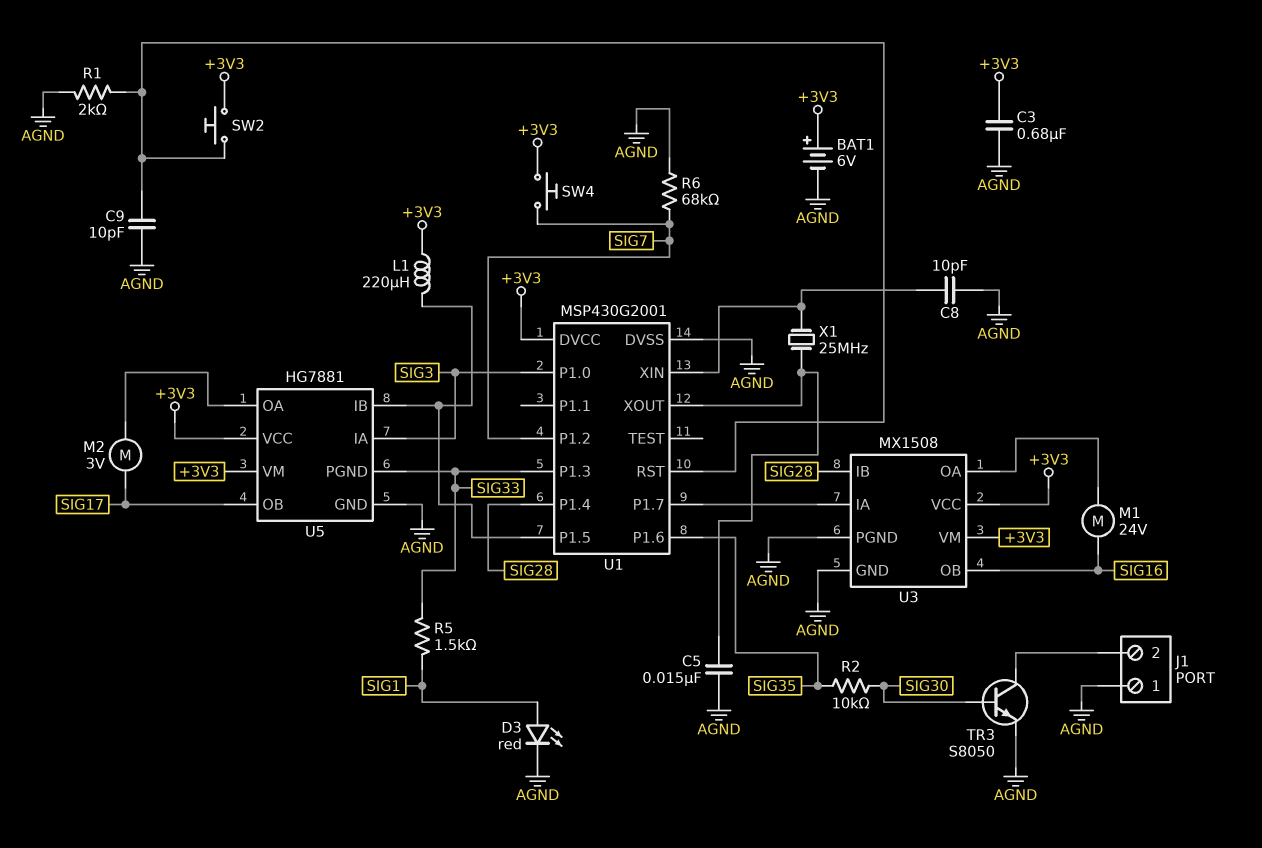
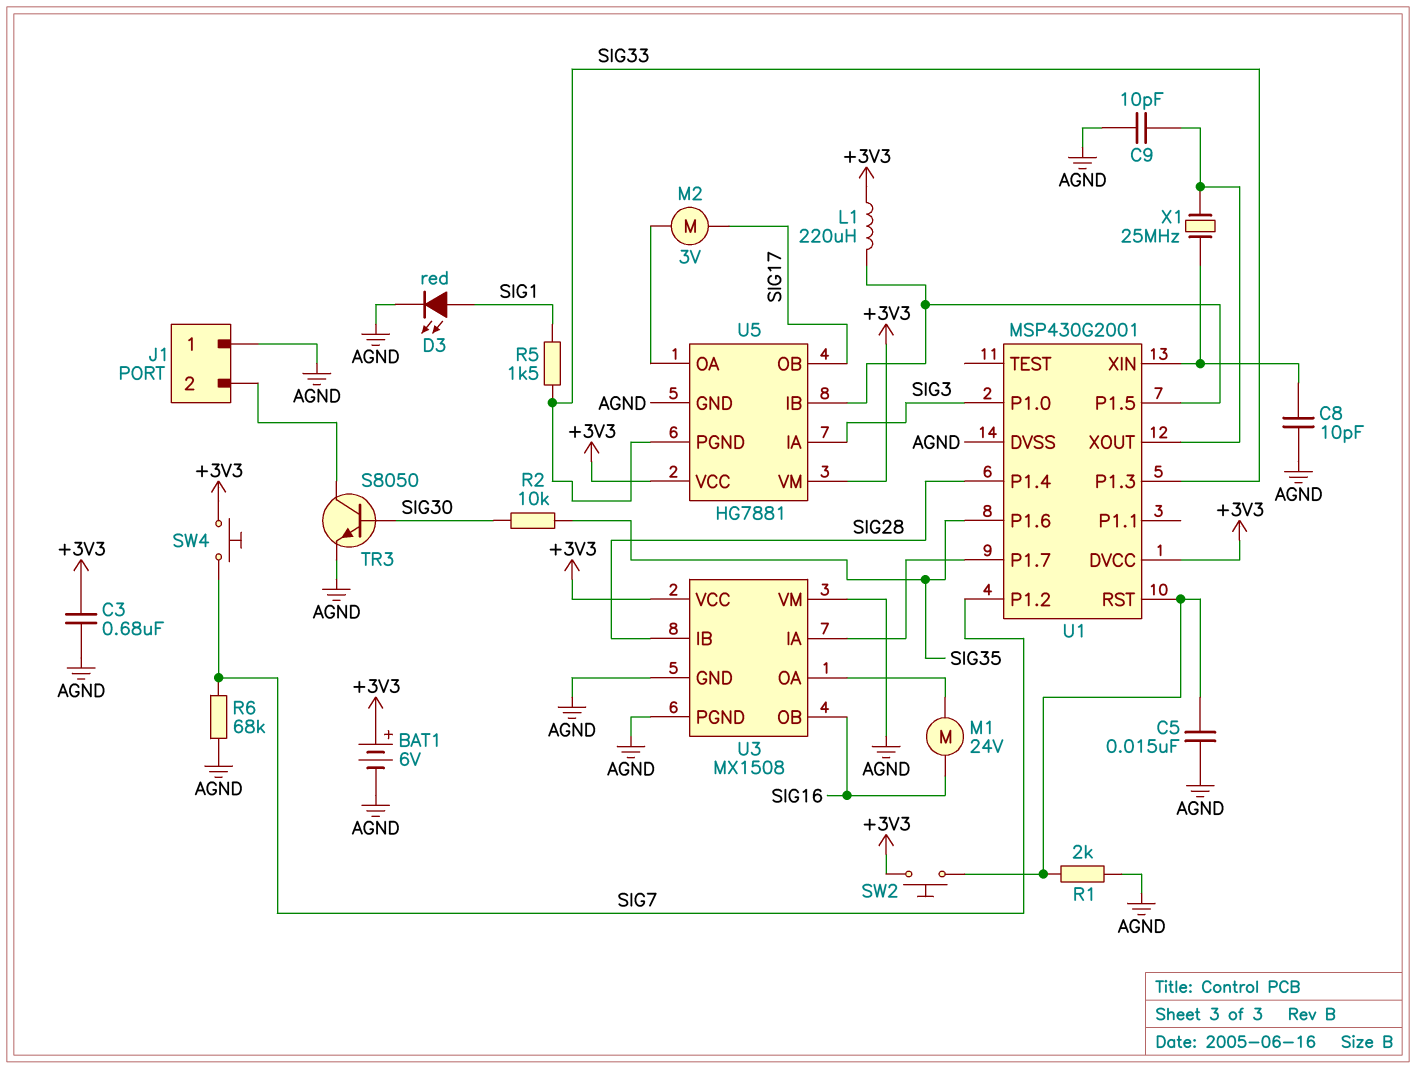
C5: 15nF (AGND, U1/XOUT) -> 15nF (AGND, U1/RST)
C9: 10pF (AGND, U1/RST) -> 10pF (AGND, U1/XOUT)
U3 pin VM: +3V3 -> AGND

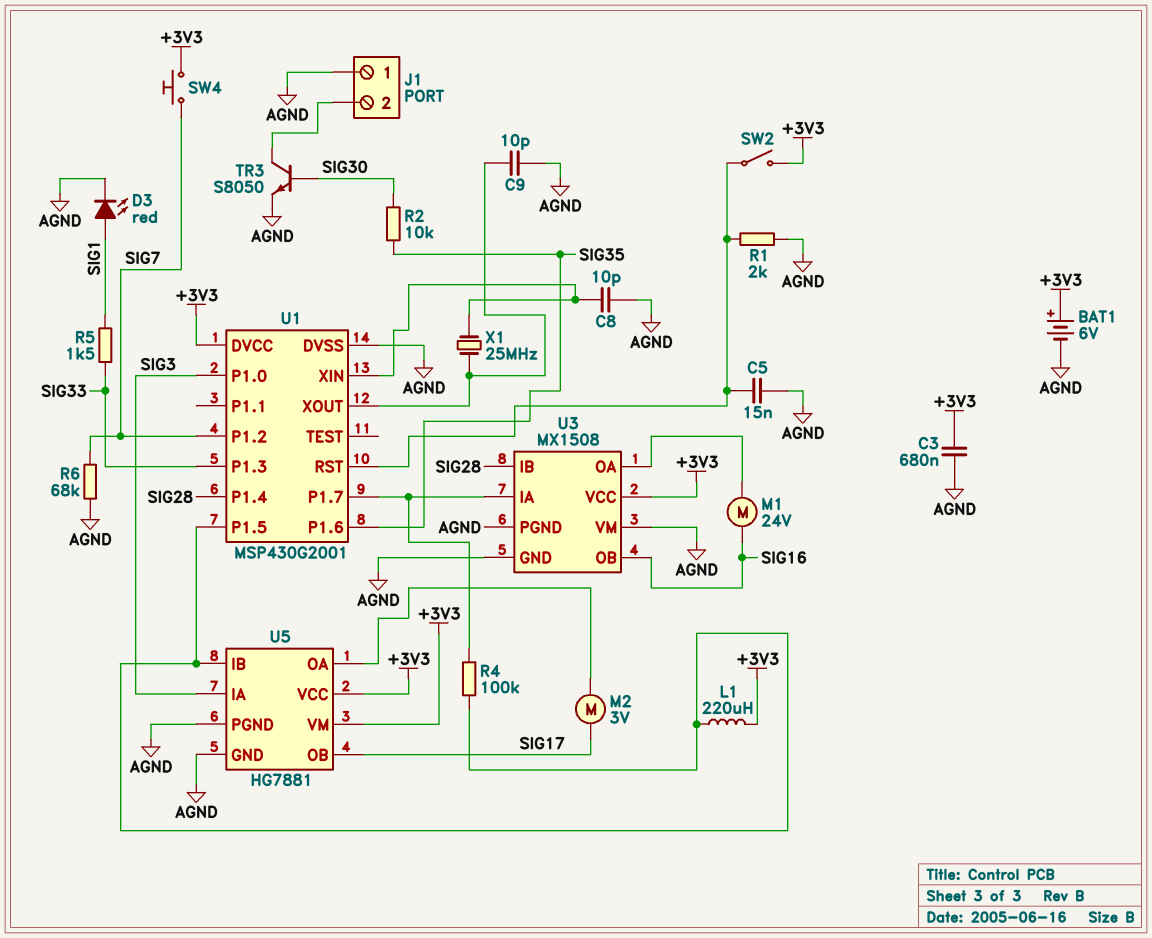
R4: none -> 100k (U1/P1.5, U1/P1.7)
SW2: button (+3V3, U1/RST) -> switch (+3V3, U1/RST)
U5 pin PGND: SIG33 -> AGND

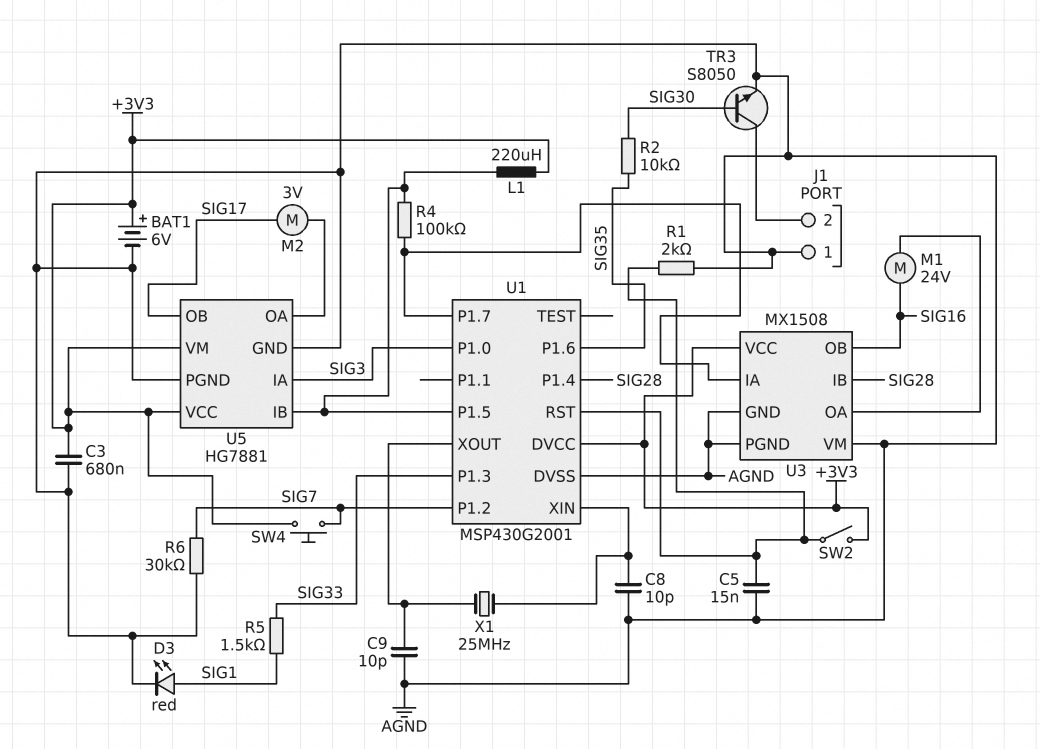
R6: 68k (AGND, SIG7) -> 30k (AGND, SIG7)

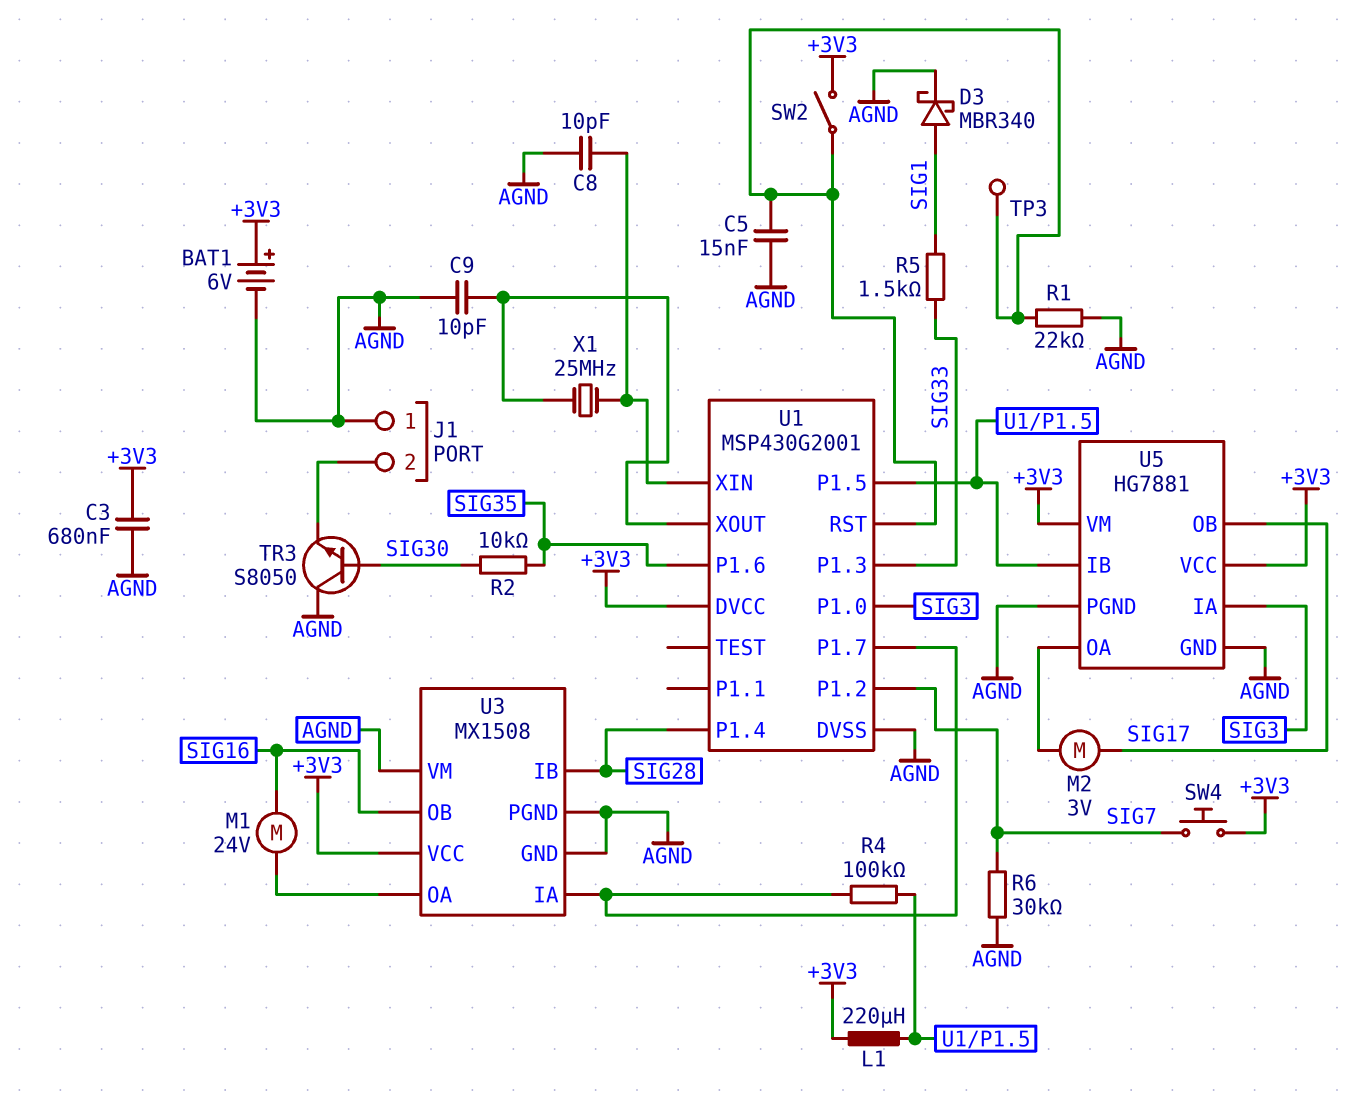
D3: LED red (A SIG1, K AGND) -> schottky MBR340 (A SIG1, K AGND)
R1: 2k (AGND, U1/RST) -> 22k (AGND, U1/RST)
TP3: none -> test point (U1/RST)
TR3: NPN S8050 (B SIG30, C J1/2, E AGND) -> NPN S8050 (B SIG30, C AGND, E J1/2)

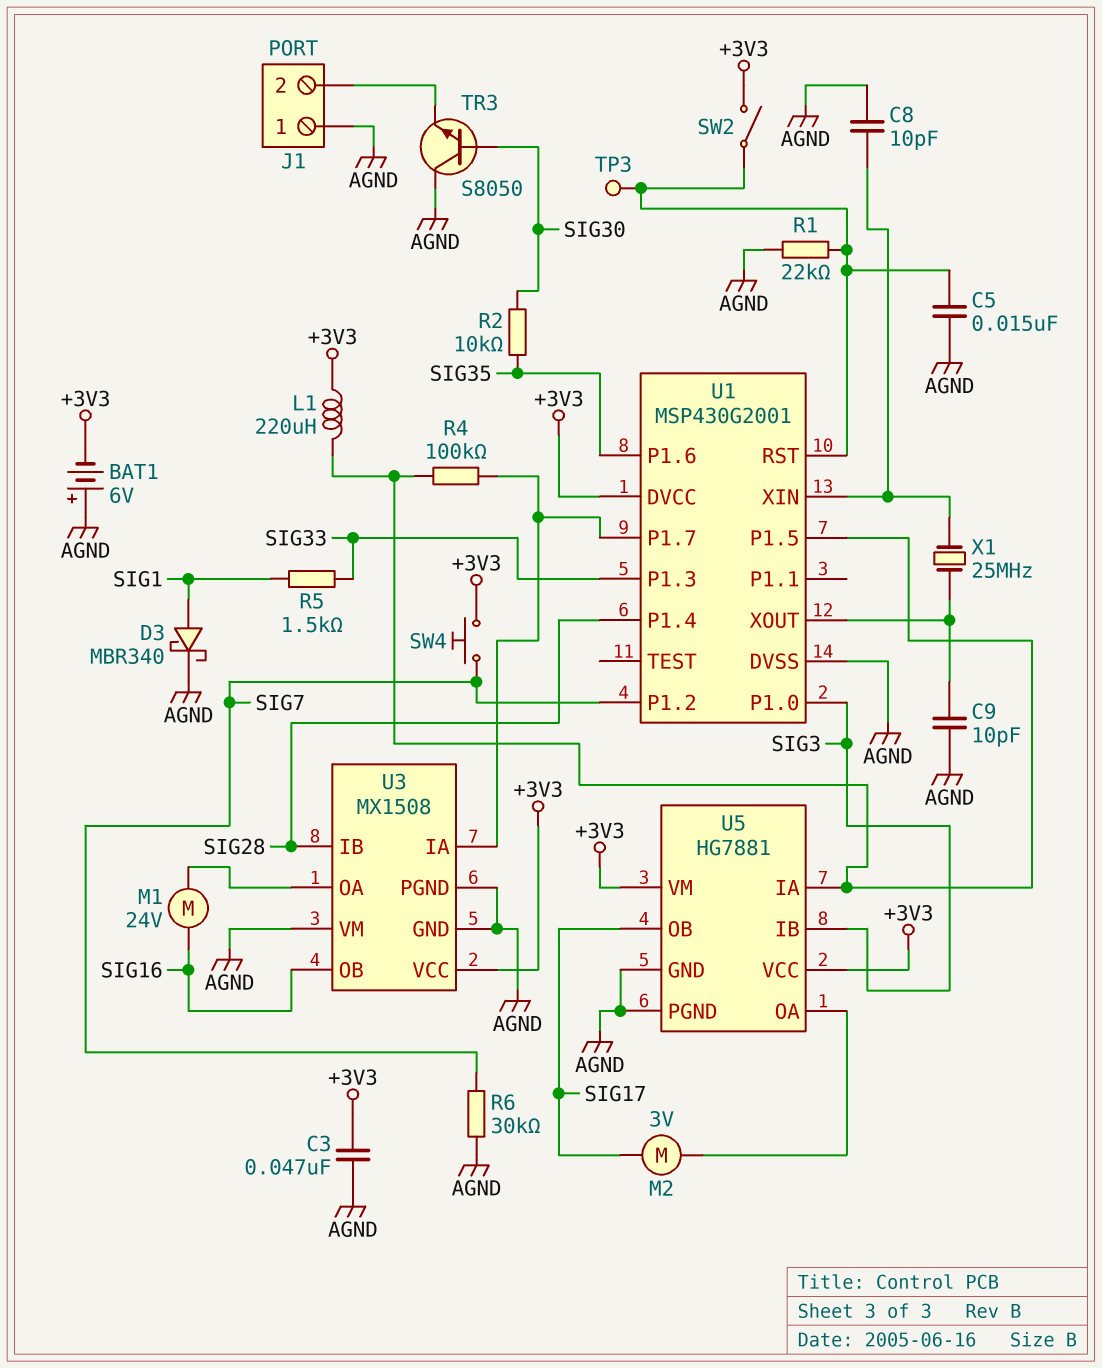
BAT1: 6V (plus +3V3, minus AGND) -> 6V (plus AGND, minus +3V3)
C3: 680nF (+3V3, AGND) -> 47nF (+3V3, AGND)
U5 pin IA: SIG3 -> U1/P1.5
U5 pin IB: U1/P1.5 -> SIG3

